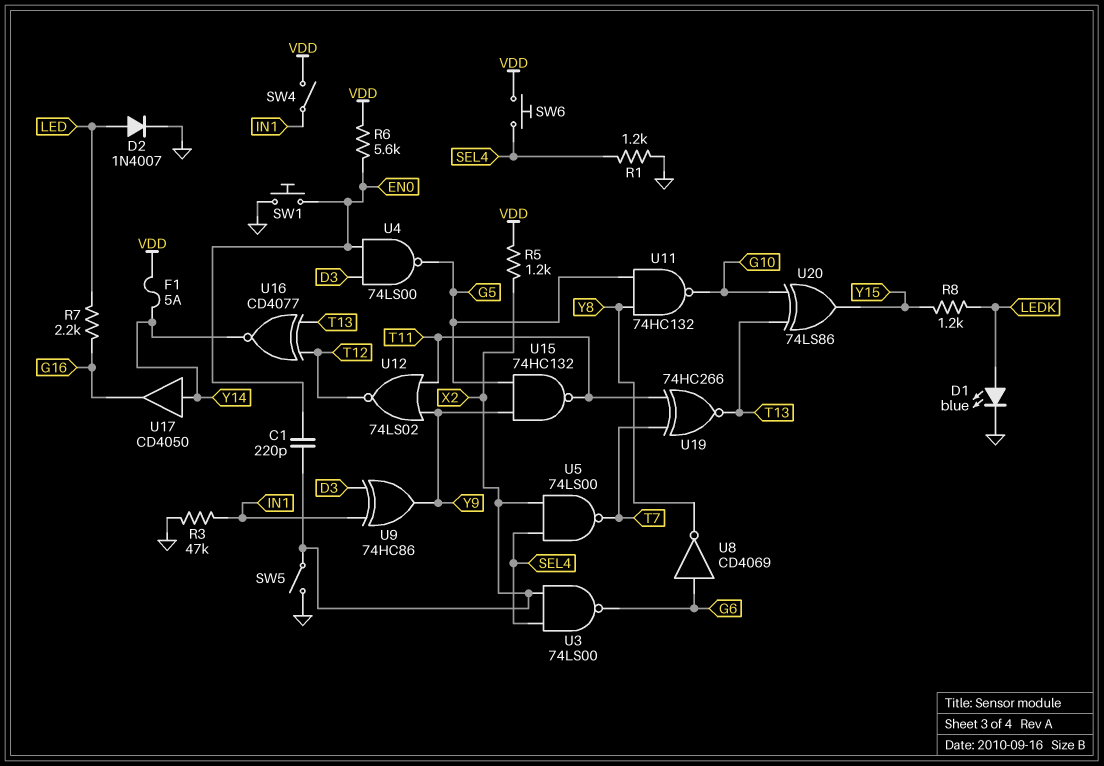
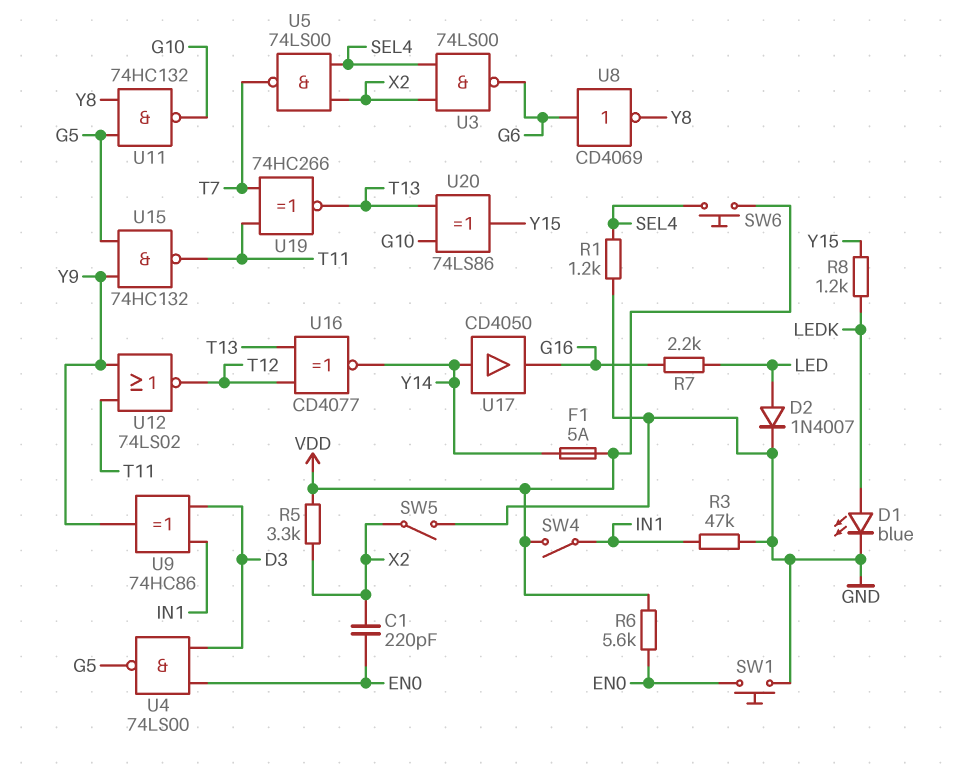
R5: 1.2k (VDD, X2) -> 3.3k (VDD, X2)

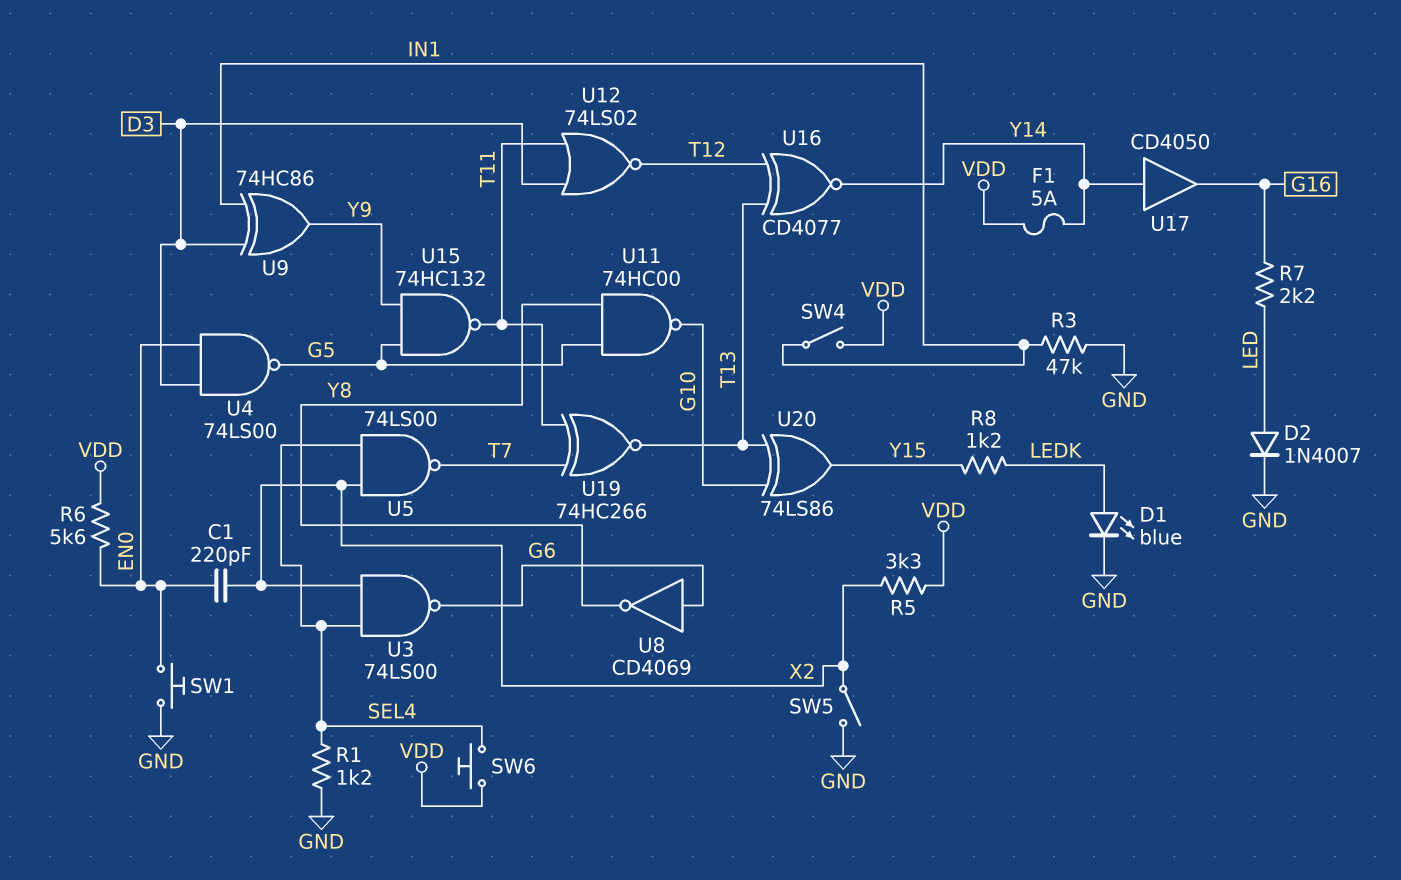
U11: NAND 74HC132 (in G5, in Y8, out G10) -> NAND 74HC00 (in G5, in Y8, out G10)
U12: NOR 74LS02 (in T11, in Y9, out T12) -> NOR 74LS02 (in D3, in T11, out T12)

